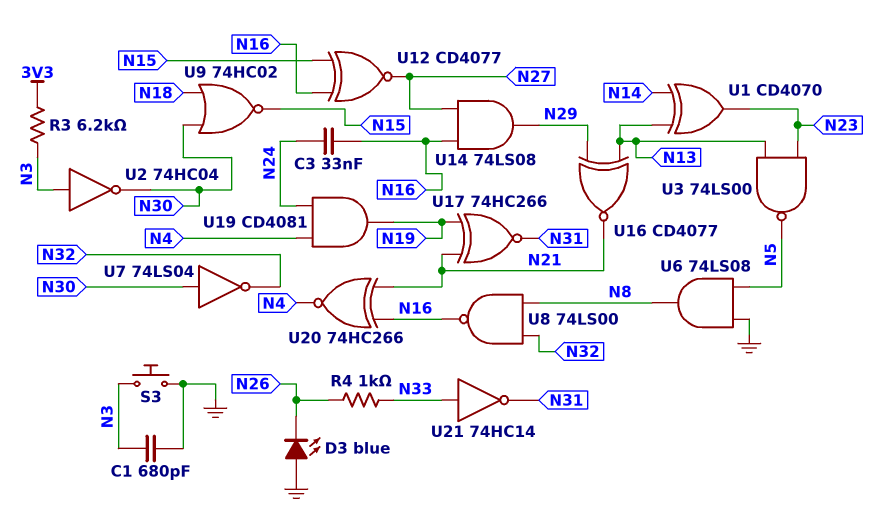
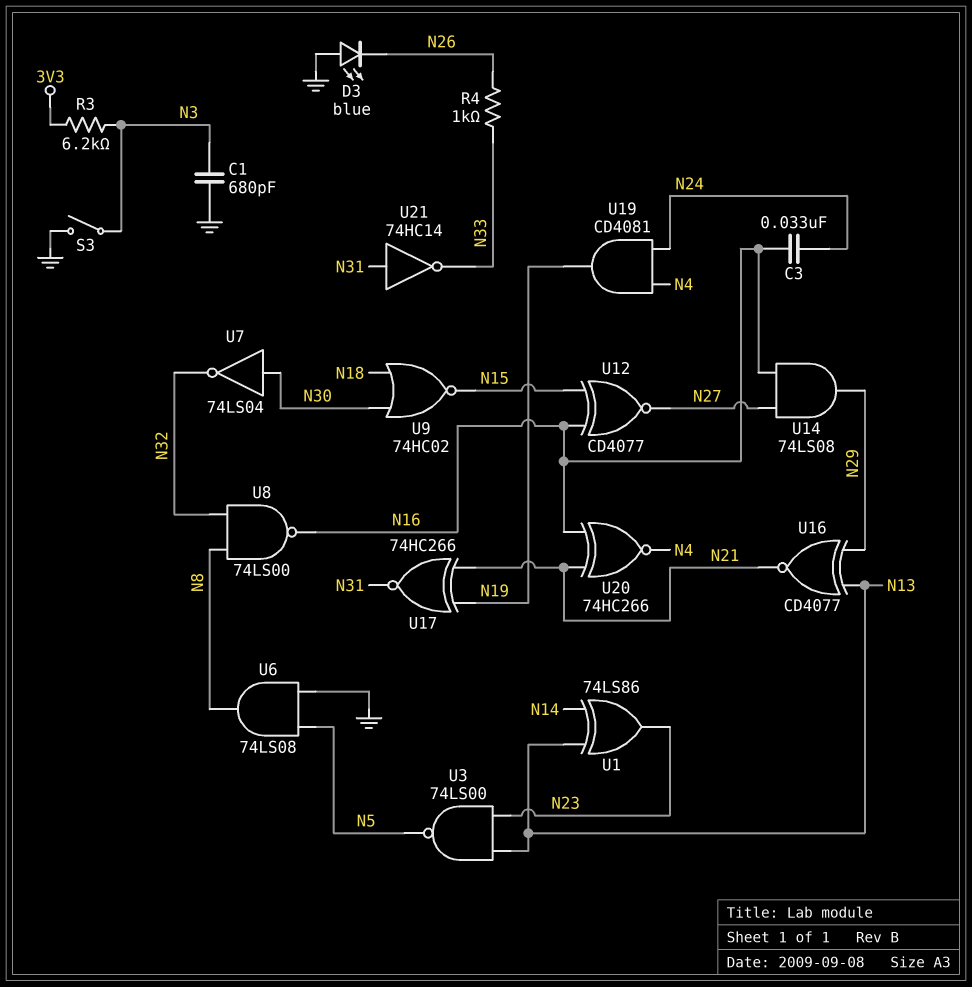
S3: button (GND, N3) -> switch (GND, N3)
U1: XOR CD4070 (in N13, in N14, out N23) -> XOR 74LS86 (in N13, in N14, out N23)
U2: NOT 74HC04 (in N3, out N30) -> none
U21: NOT 74HC14 (in N33, out N31) -> NOT 74HC14 (in N31, out N33)

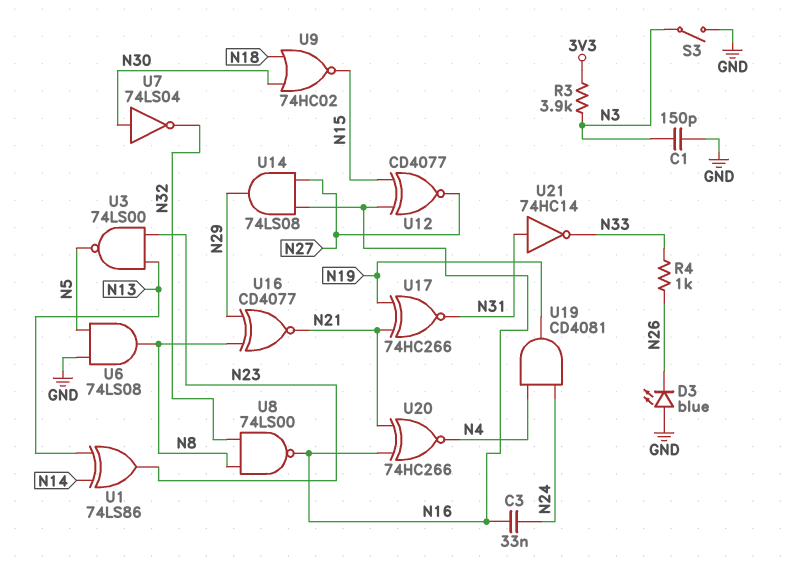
C1: 680pF (GND, N3) -> 150pF (GND, N3)
R3: 6.2k (3V3, N3) -> 3.9k (3V3, N3)
U16: XNOR CD4077 (in N13, in N29, out N21) -> XNOR CD4077 (in N8, in N29, out N21)

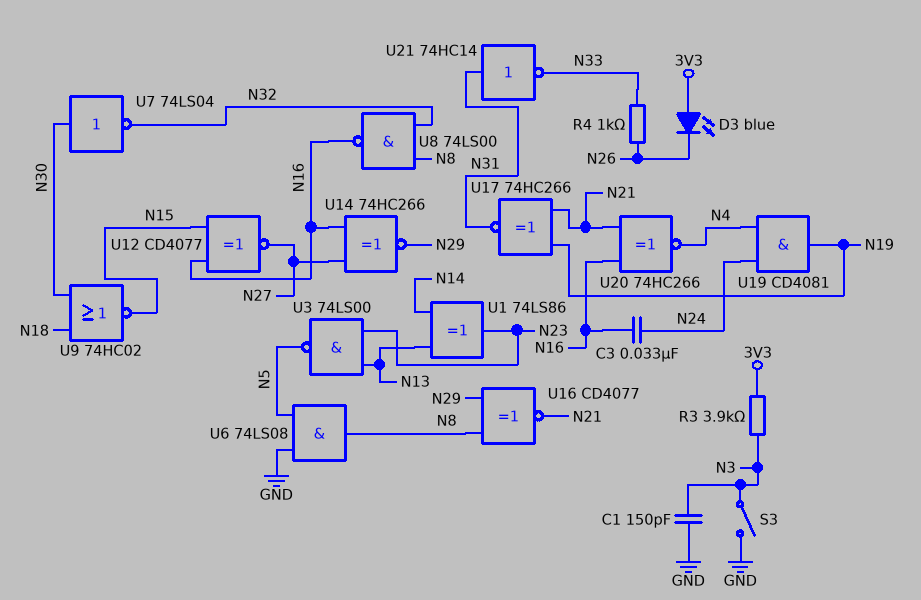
D3: LED blue (A GND, K N26) -> LED blue (A 3V3, K N26)
U14: AND 74LS08 (in N16, in N27, out N29) -> XNOR 74HC266 (in N16, in N27, out N29)

